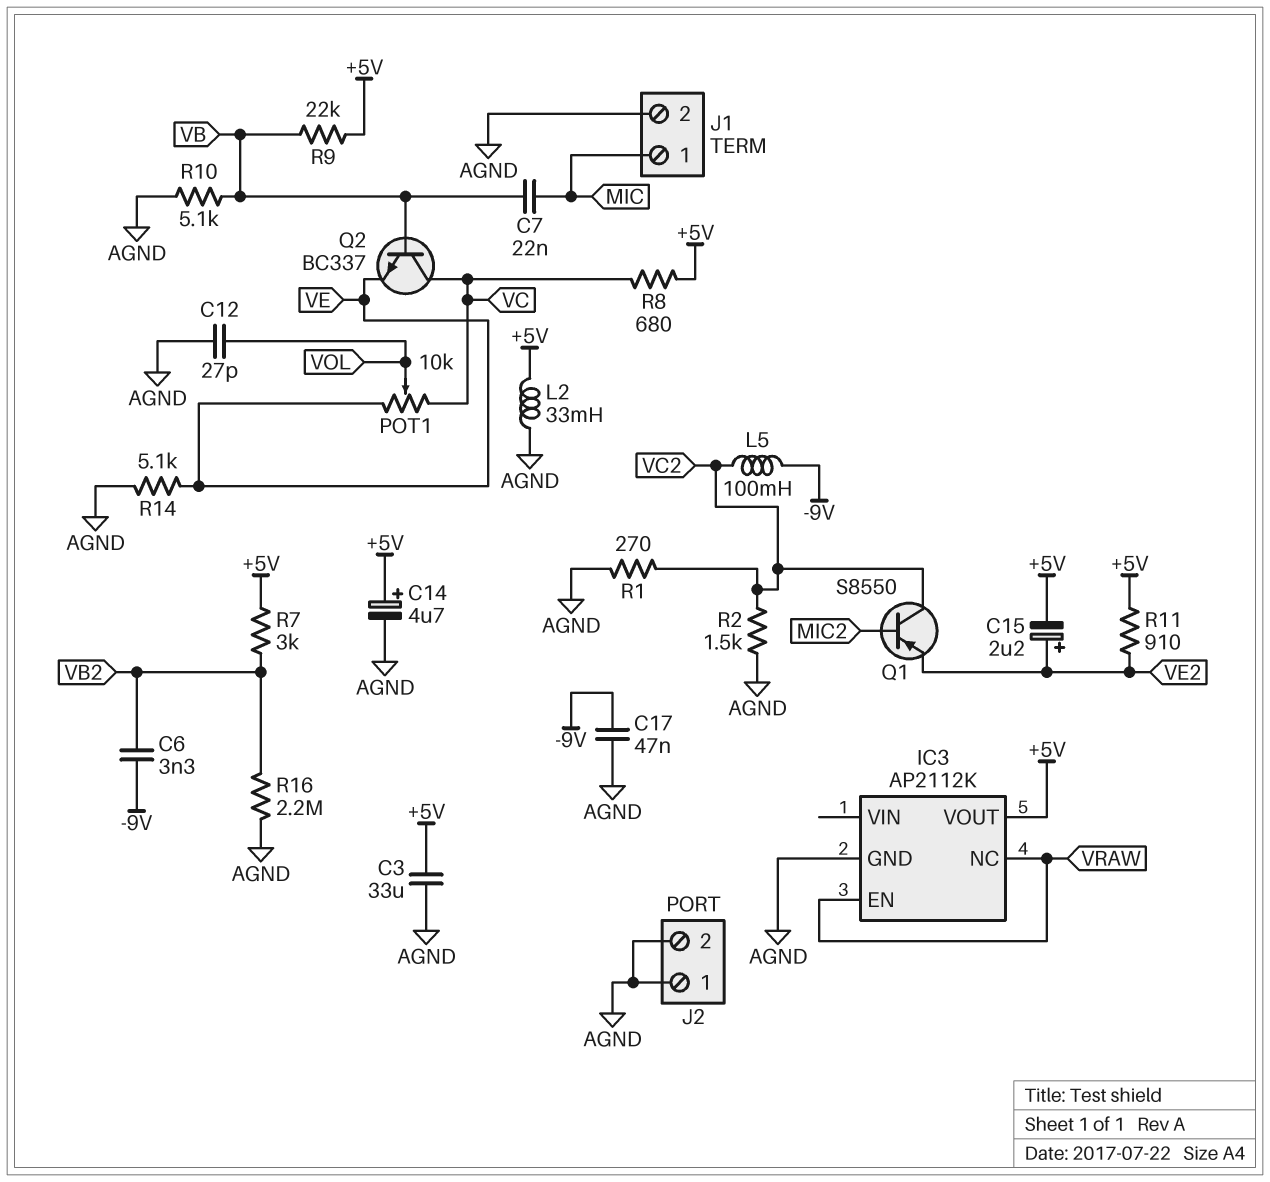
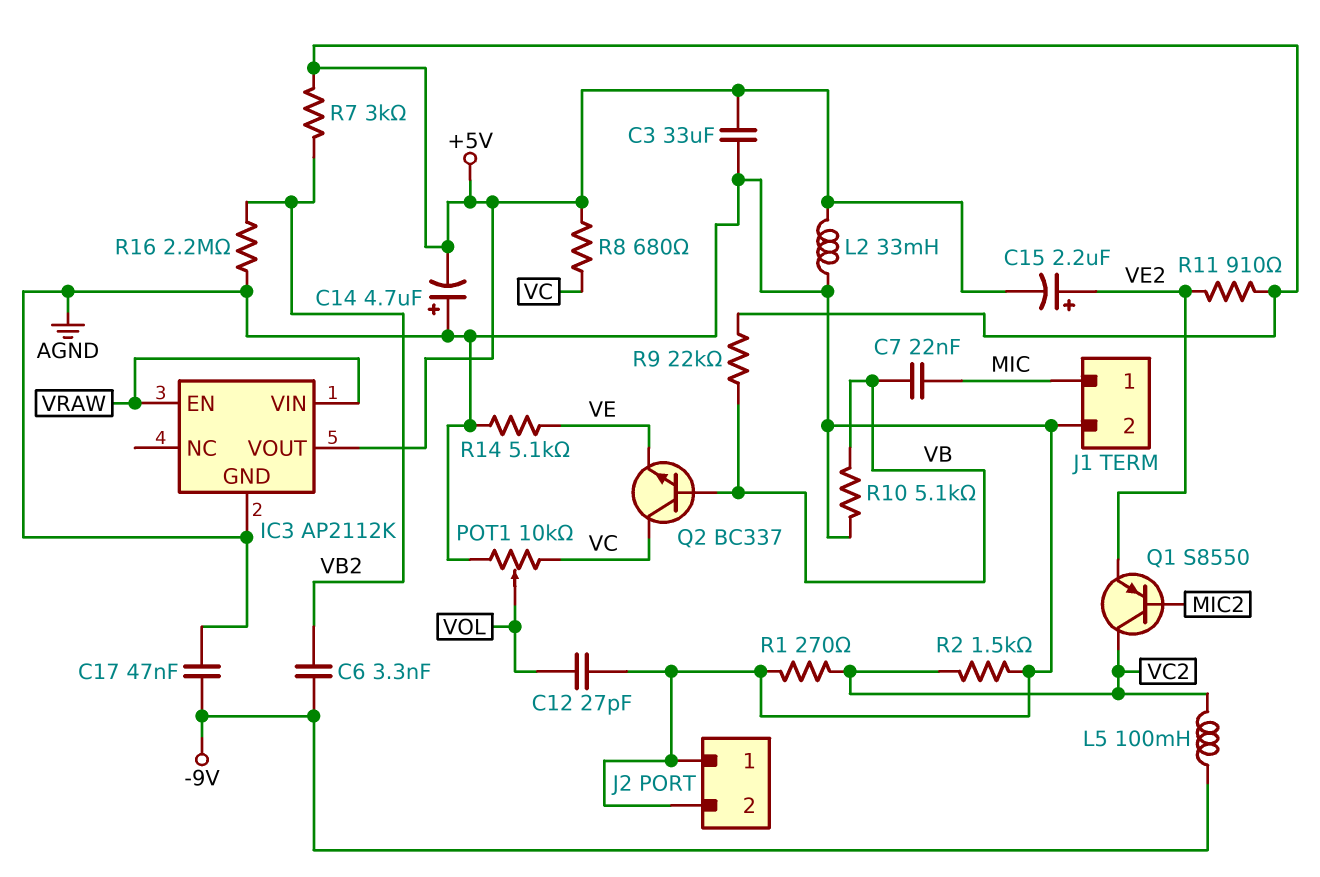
C14: 4.7uF (plus +5V, minus AGND) -> 4.7uF (plus AGND, minus +5V)
IC3 pin NC: VRAW -> none
IC3 pin VIN: none -> VRAW
POT1: 10k (VC, VE, wiper VOL) -> 10k (AGND, VC, wiper VOL)

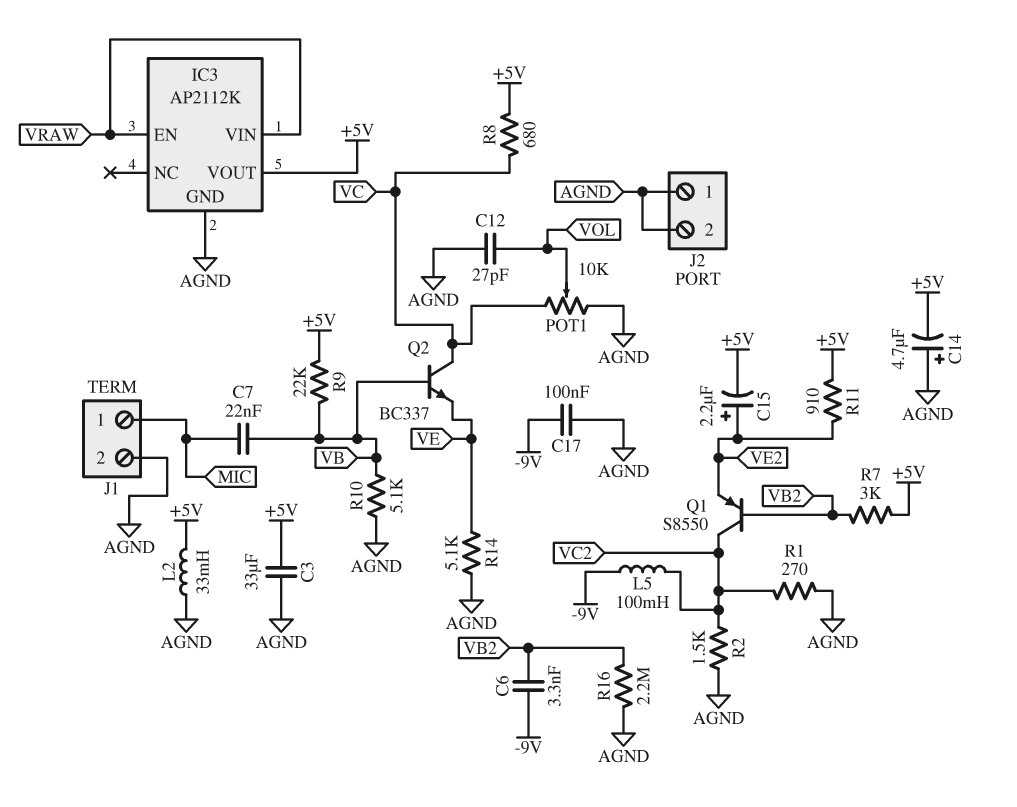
C17: 47nF (-9V, AGND) -> 100nF (-9V, AGND)
Q1: PNP S8550 (B MIC2, C VC2, E VE2) -> PNP S8550 (B VB2, C VC2, E VE2)

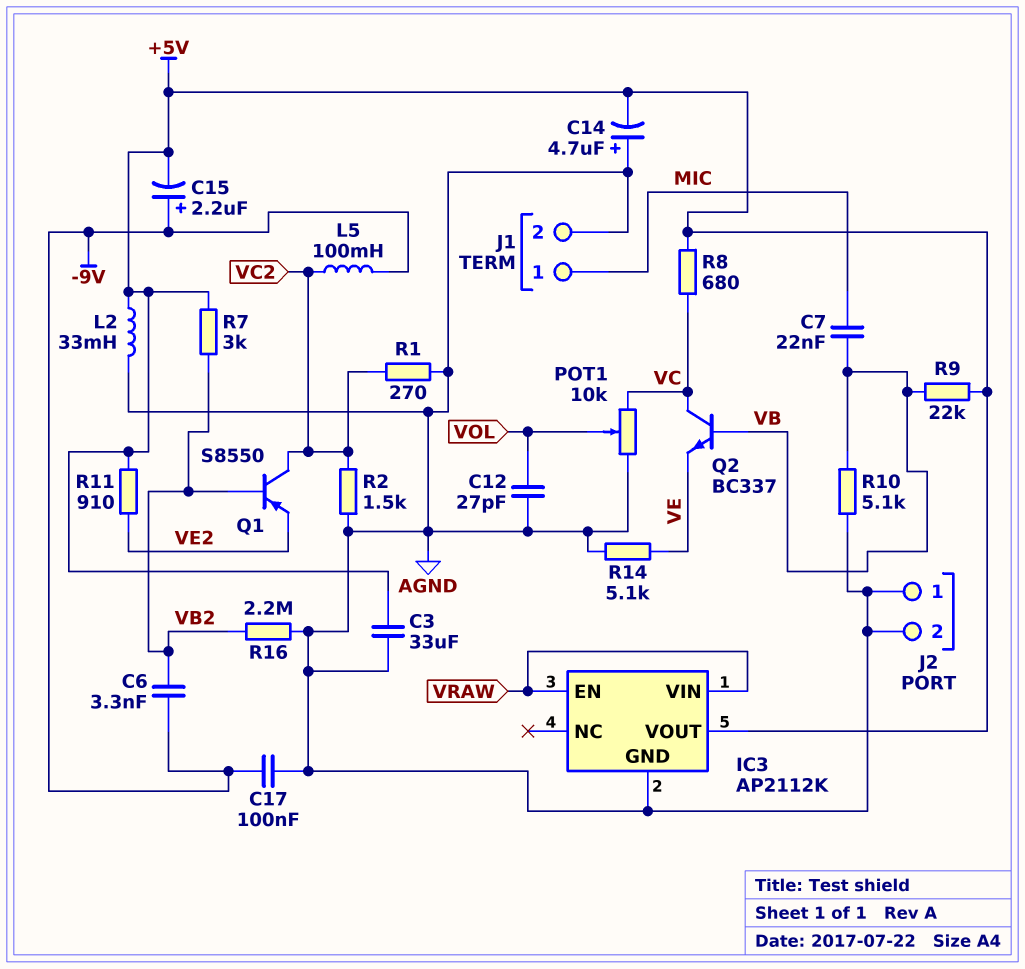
C15: 2.2uF (plus VE2, minus +5V) -> 2.2uF (plus -9V, minus +5V)

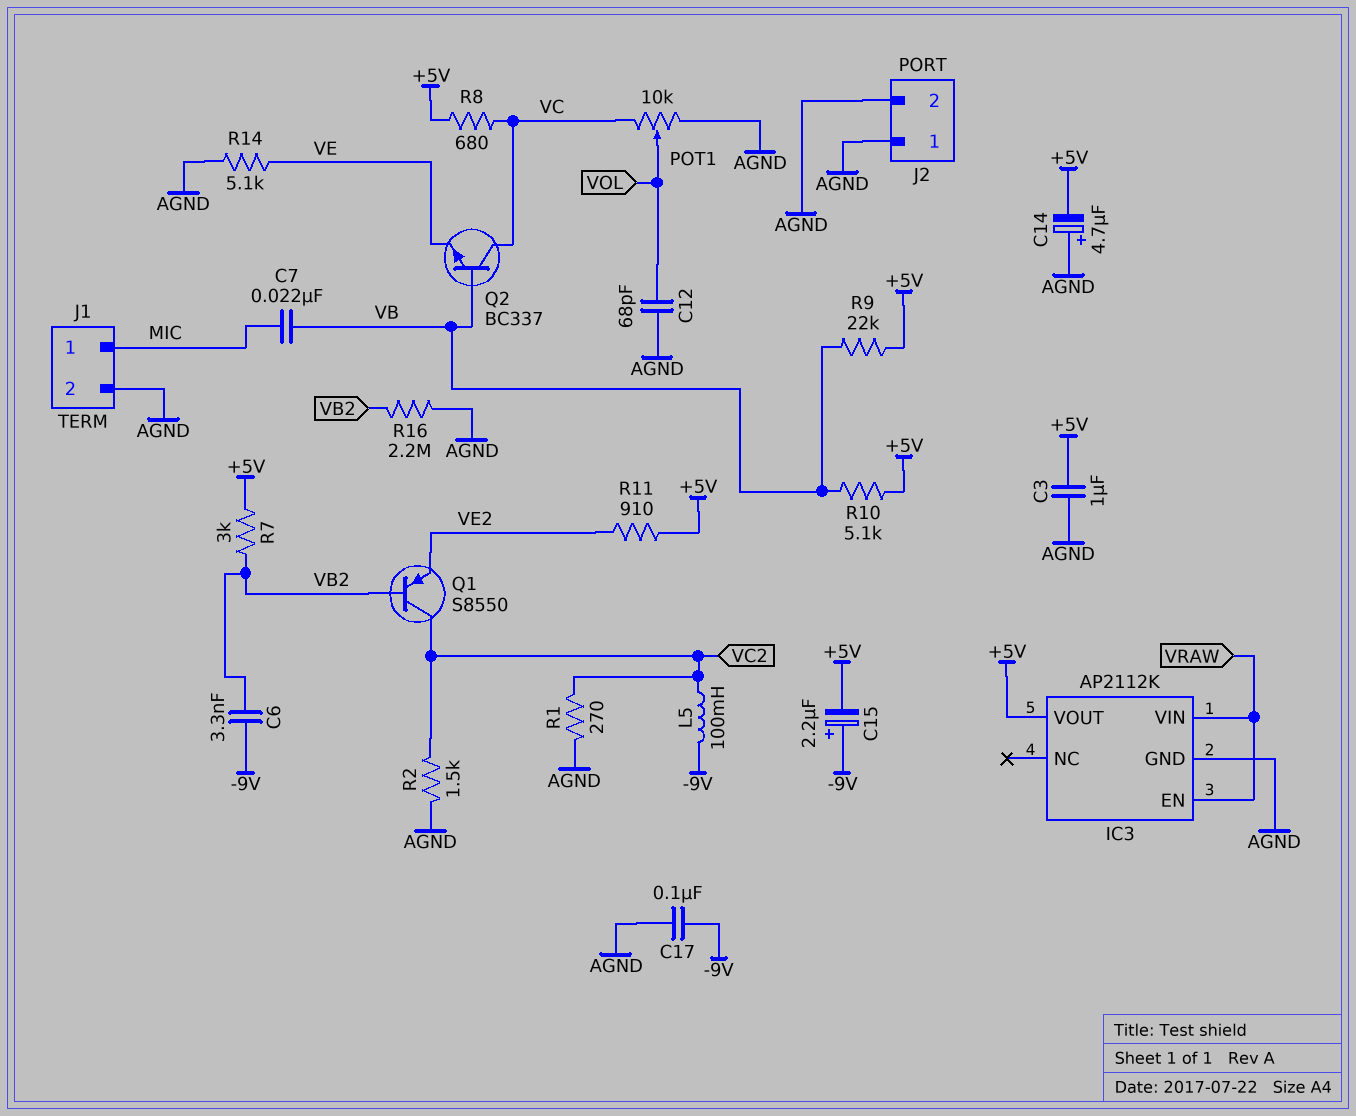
C3: 33uF (+5V, AGND) -> 1uF (+5V, AGND)
C12: 27pF (AGND, VOL) -> 68pF (AGND, VOL)
L2: 33mH (+5V, AGND) -> none
R10: 5.1k (AGND, VB) -> 5.1k (+5V, VB)

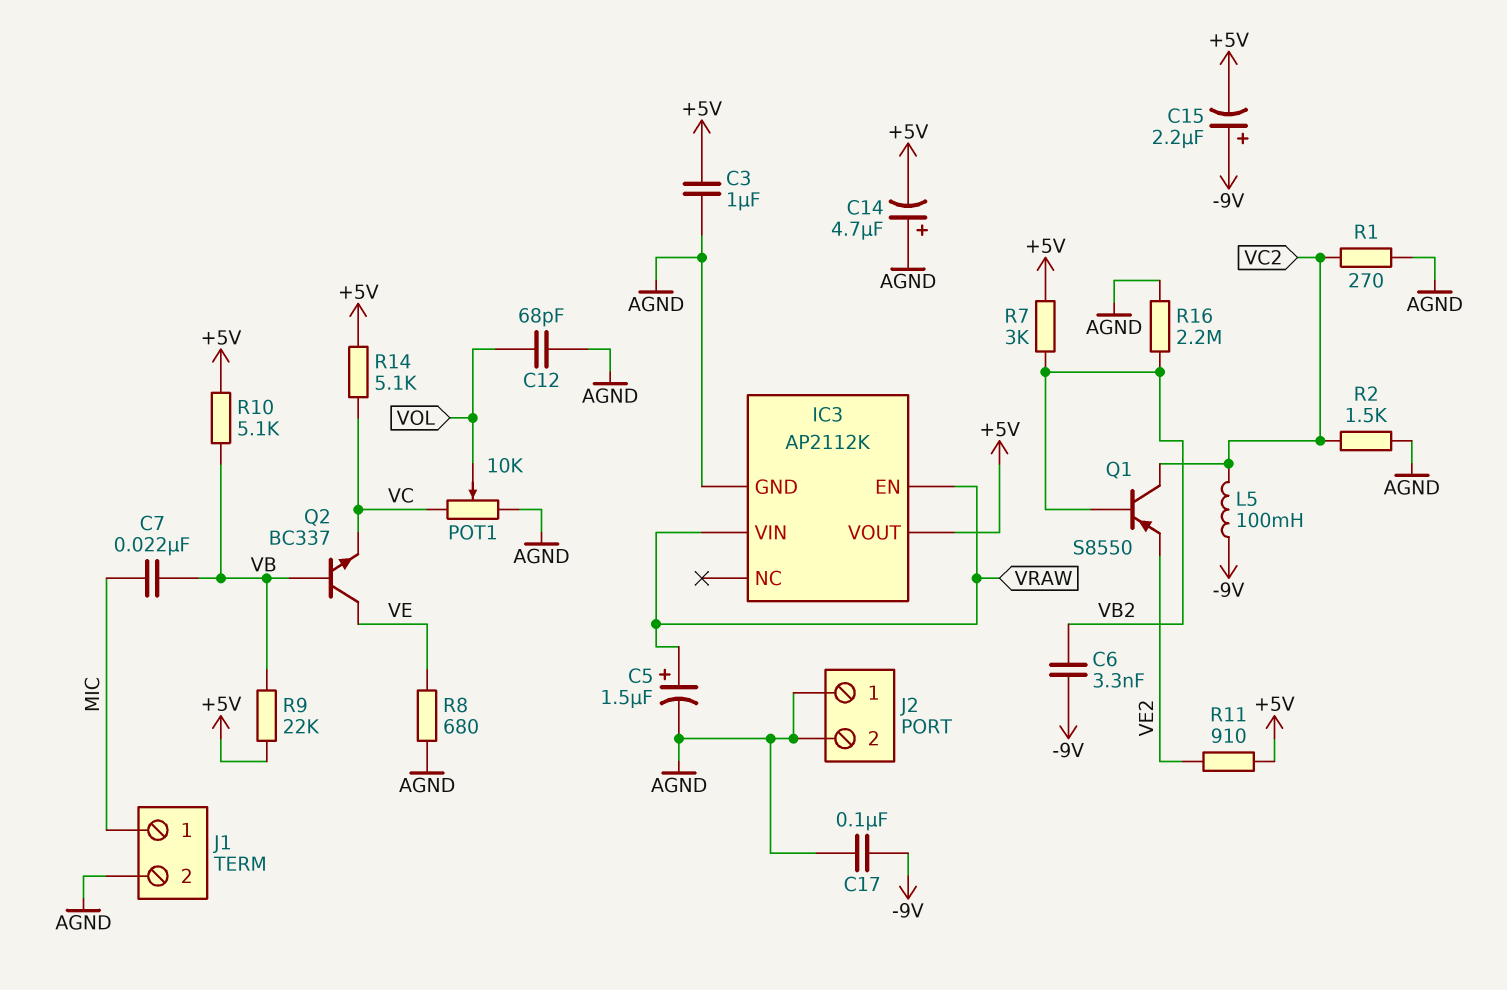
C5: none -> 1.5uF (plus VRAW, minus AGND)
Q2: NPN BC337 (B VB, C VC, E VE) -> NPN BC337 (B VB, C VE, E VC)
R8: 680 (+5V, VC) -> 680 (AGND, VE)
R14: 5.1k (AGND, VE) -> 5.1k (+5V, VC)

